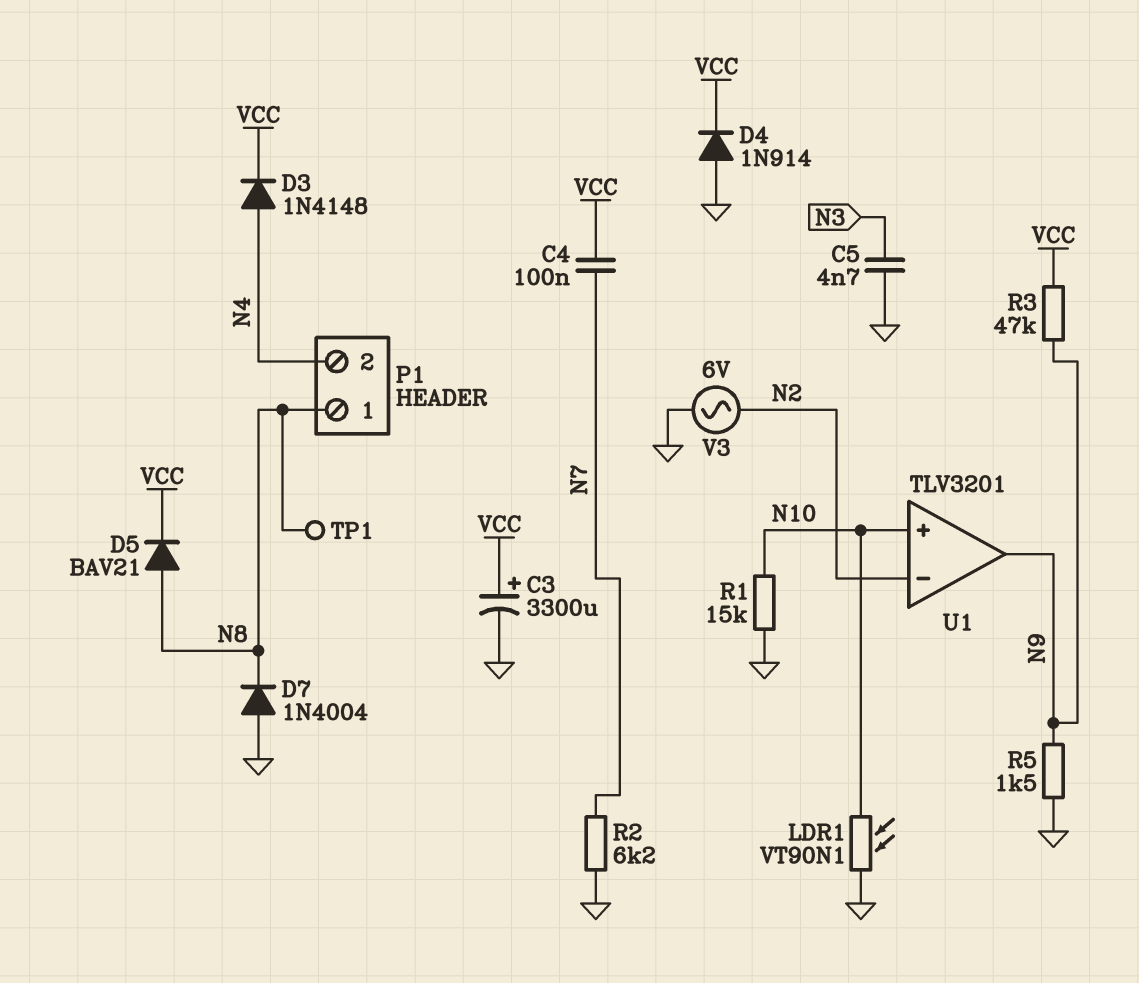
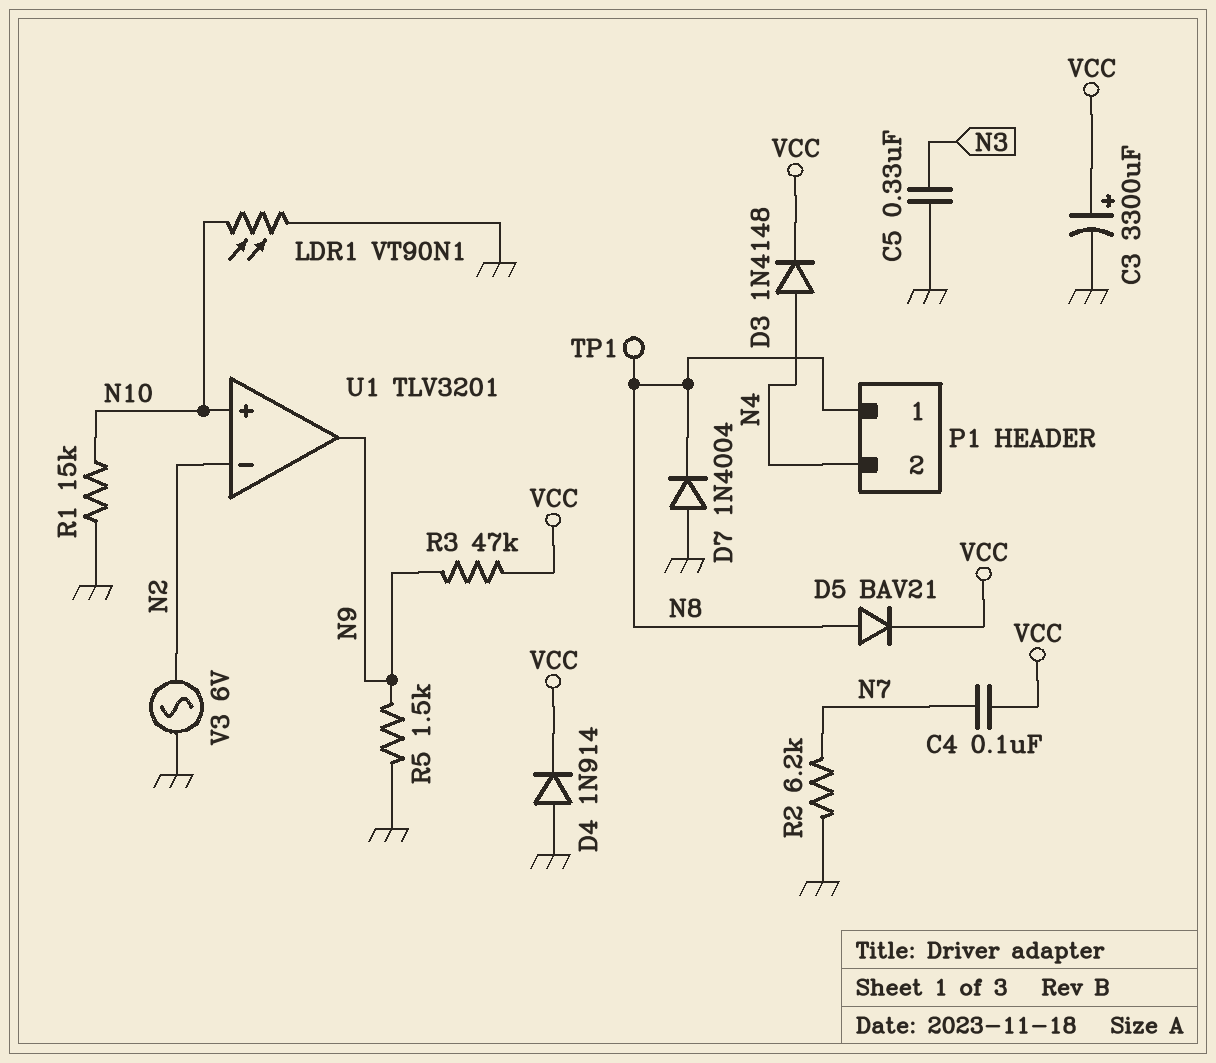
C5: 4.7nF (GND, N3) -> 330nF (GND, N3)

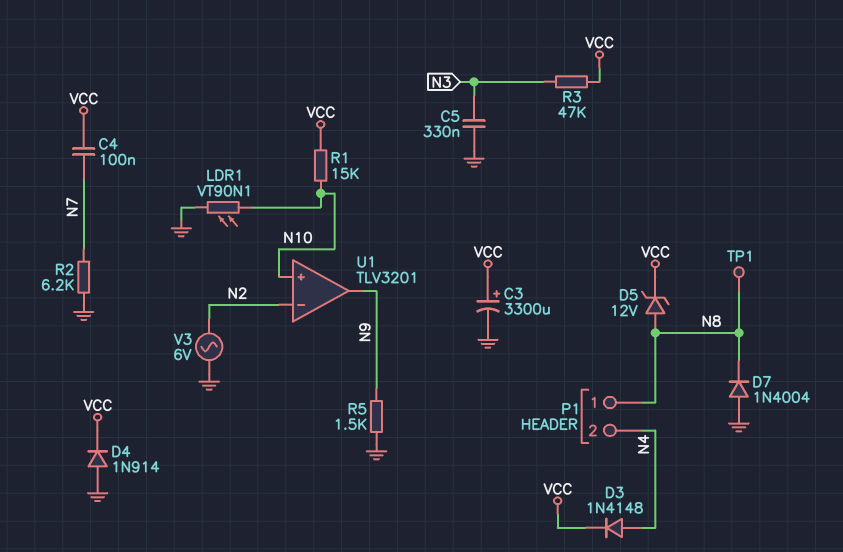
D5: diode BAV21 (A N8, K VCC) -> zener 12V (A N8, K VCC)
R1: 15k (GND, N10) -> 15k (N10, VCC)
R3: 47k (N9, VCC) -> 47k (N3, VCC)

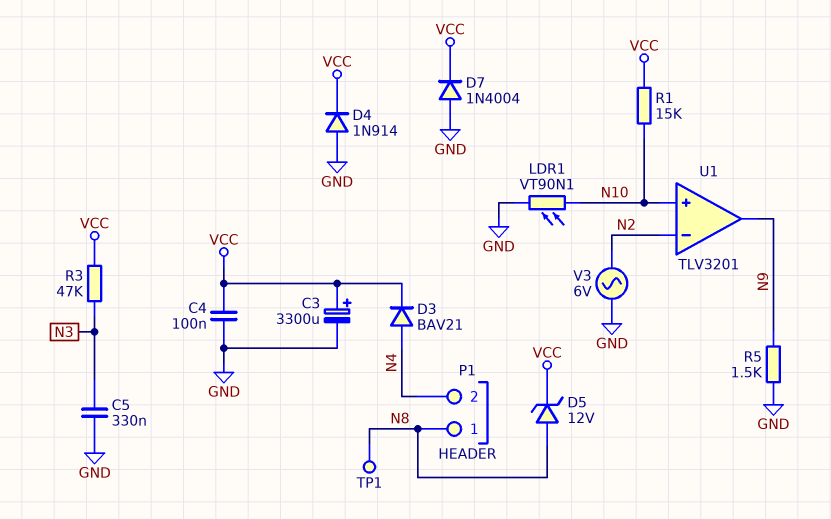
C4: 100nF (N7, VCC) -> 100nF (GND, VCC)
D3: diode 1N4148 (A N4, K VCC) -> diode BAV21 (A N4, K VCC)
D7: diode 1N4004 (A GND, K N8) -> diode 1N4004 (A GND, K VCC)
R2: 6.2k (GND, N7) -> none

